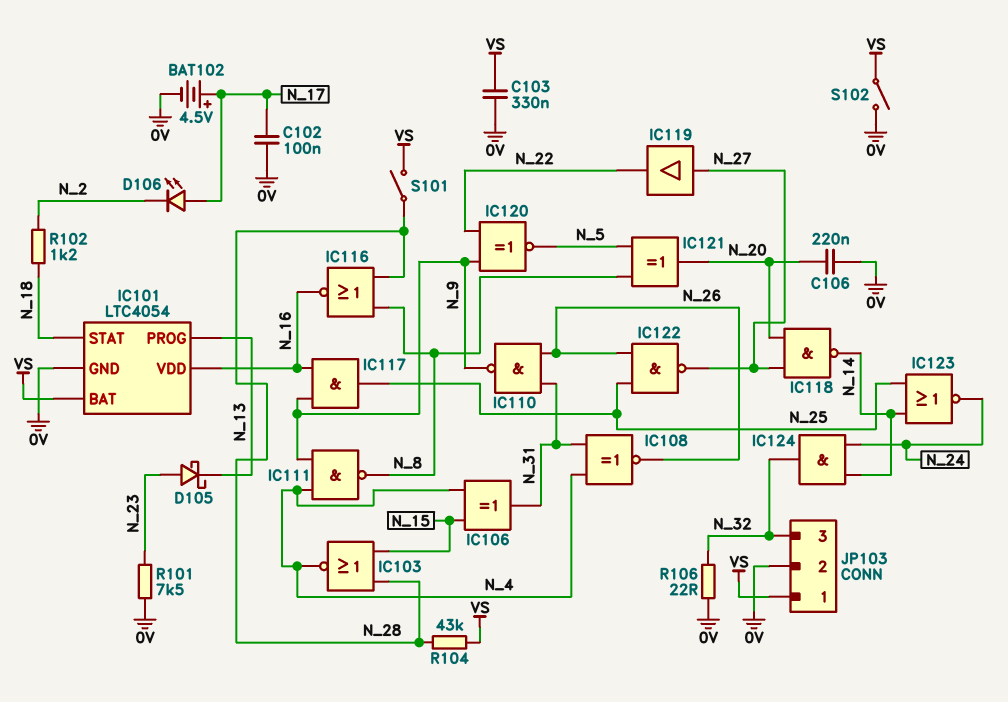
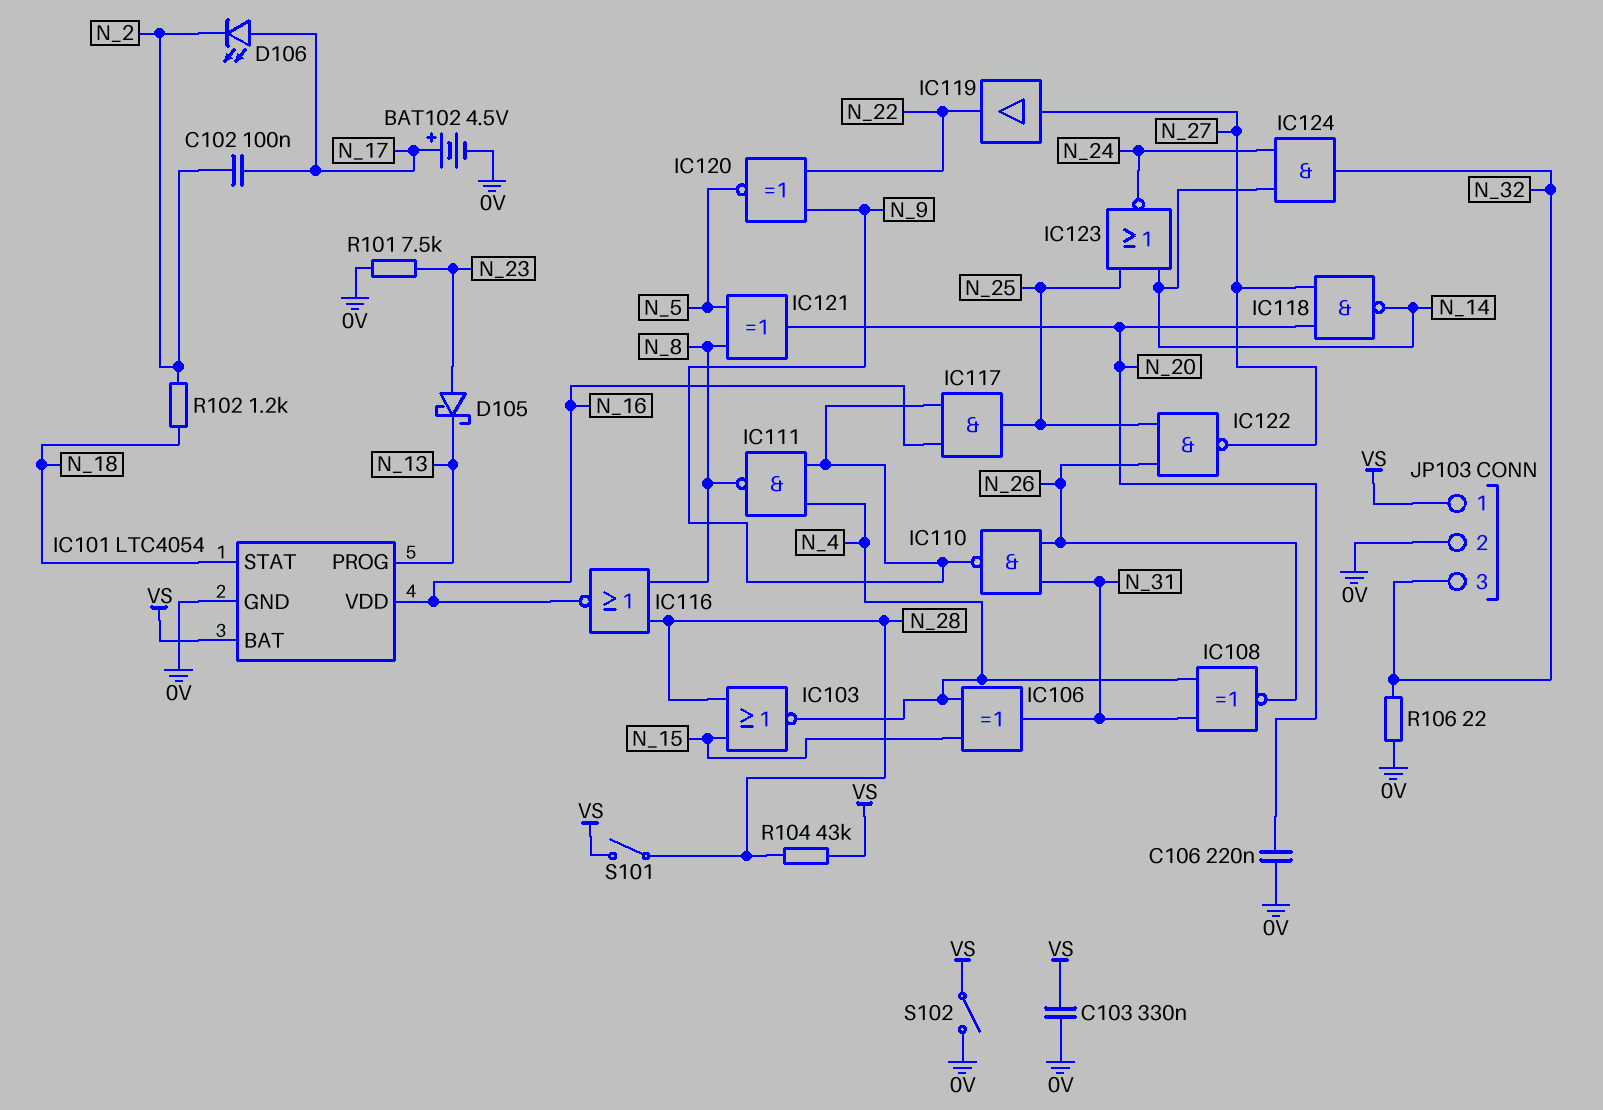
C102: 100nF (0V, N_17) -> 100nF (N_2, N_17)

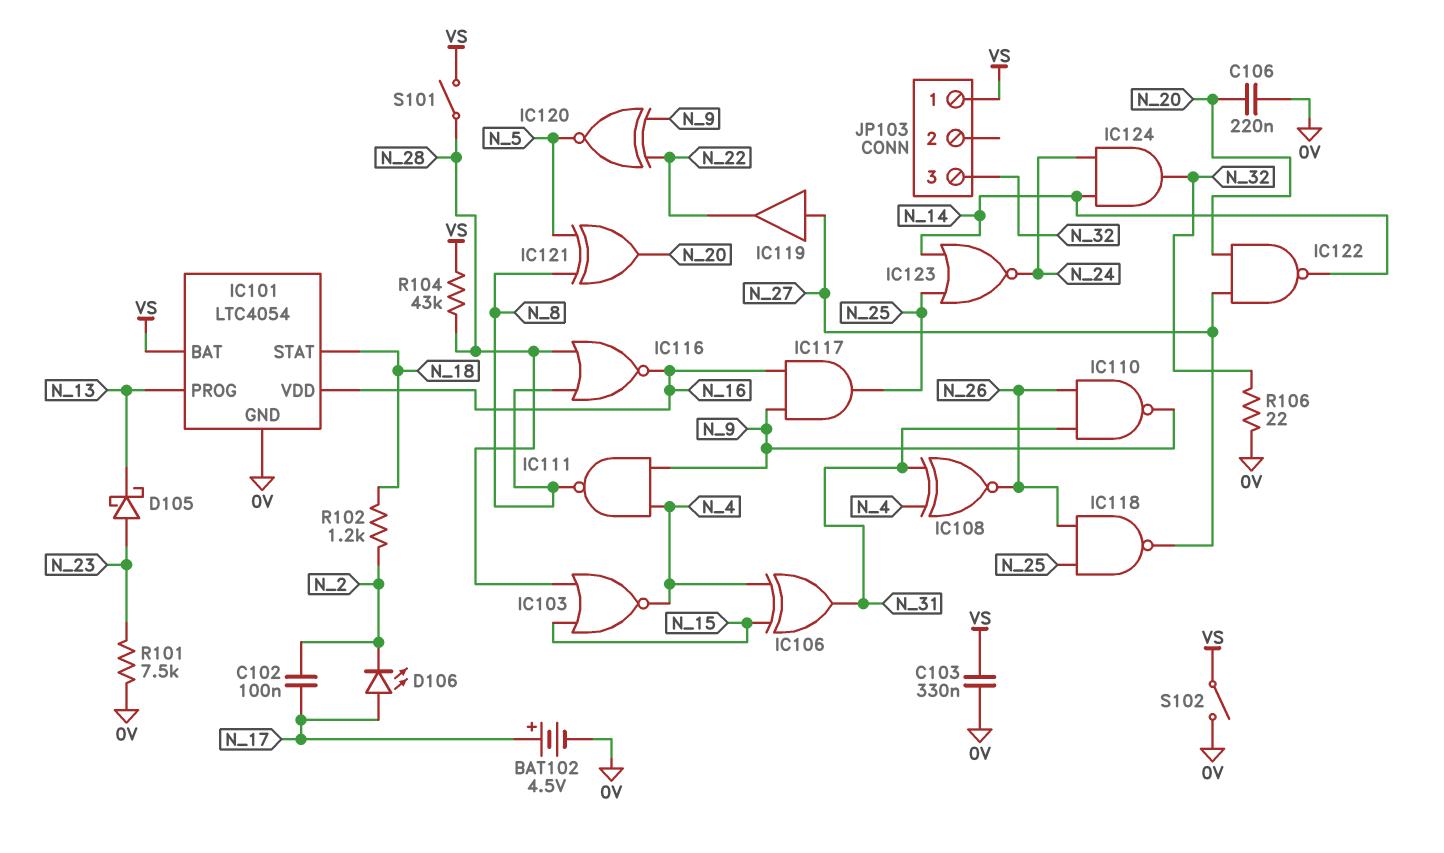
IC118: NAND (in N_20, in N_27, out N_14) -> NAND (in N_25, in N_26, out N_27)
IC122: NAND (in N_25, in N_26, out N_27) -> NAND (in N_20, in N_27, out N_14)
JP103 pin 2: 0V -> none

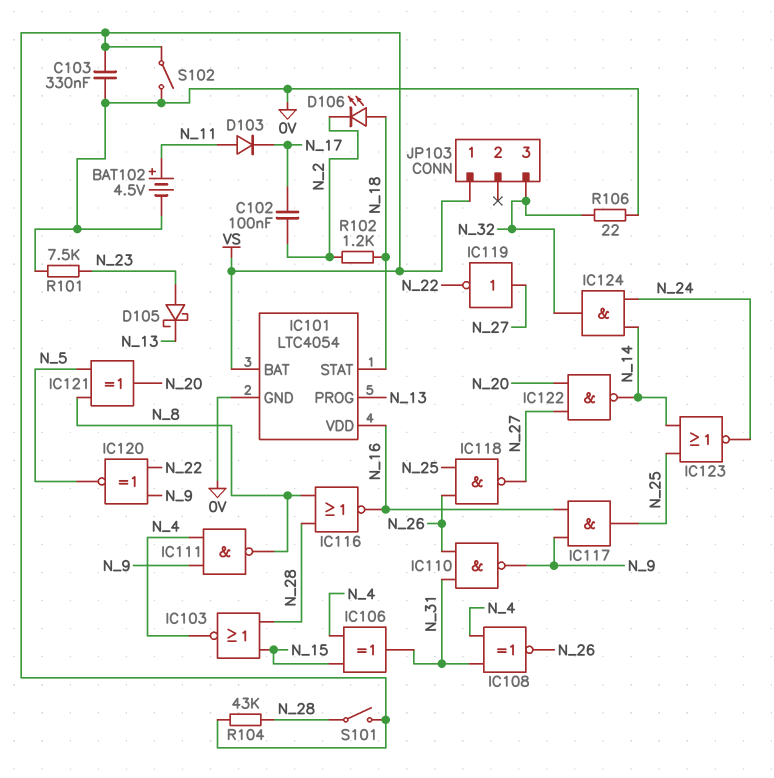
BAT102: 4.5V (plus N_17, minus 0V) -> 4.5V (plus N_11, minus 0V)
C106: 220nF (0V, N_20) -> none
D103: none -> diode (A N_11, K N_17)
D106: LED (A N_17, K N_2) -> LED (A N_18, K N_2)
IC119: buffer (in N_27, out N_22) -> NOT (in N_27, out N_22)

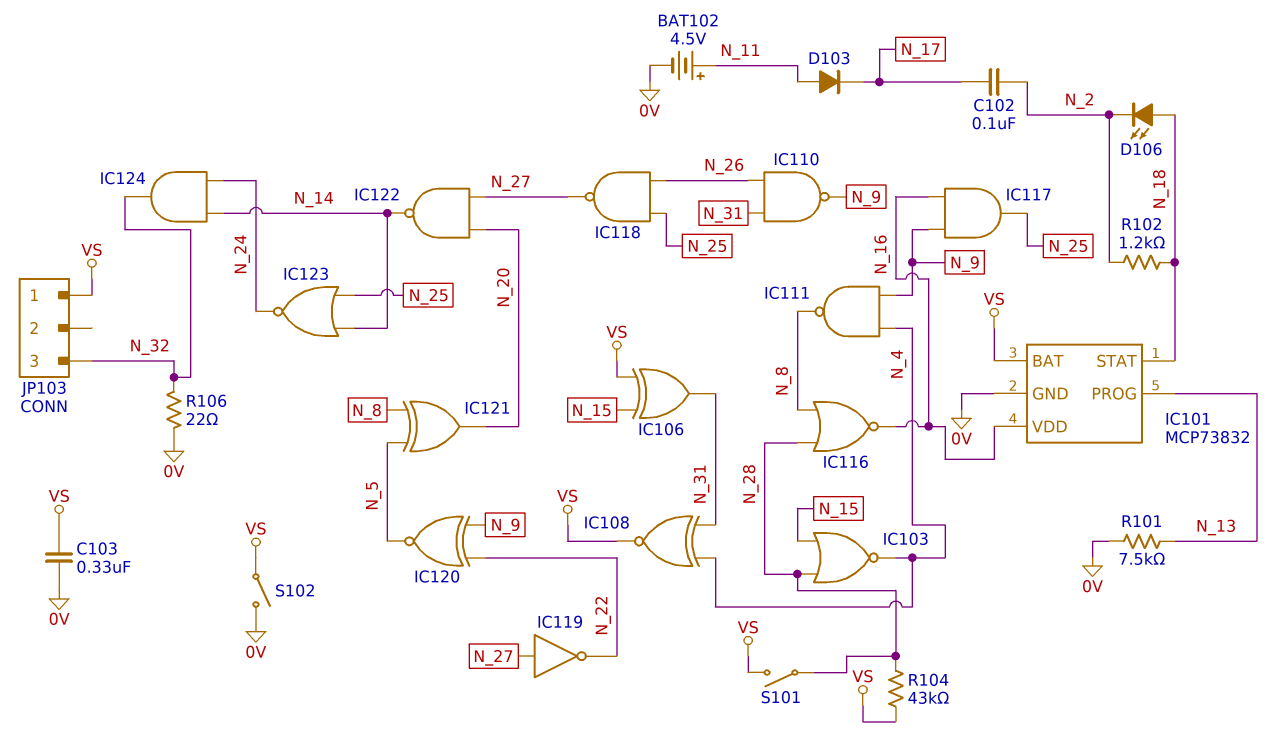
D105: schottky (A N_23, K N_13) -> none
IC101: LTC4054 -> MCP73832
IC106: XOR (in N_4, in N_15, out N_31) -> XOR (in N_15, in VS, out N_31)
IC108: XNOR (in N_4, in N_31, out N_26) -> XNOR (in N_4, in N_31, out VS)
R101: 7.5k (0V, N_23) -> 7.5k (0V, N_13)

